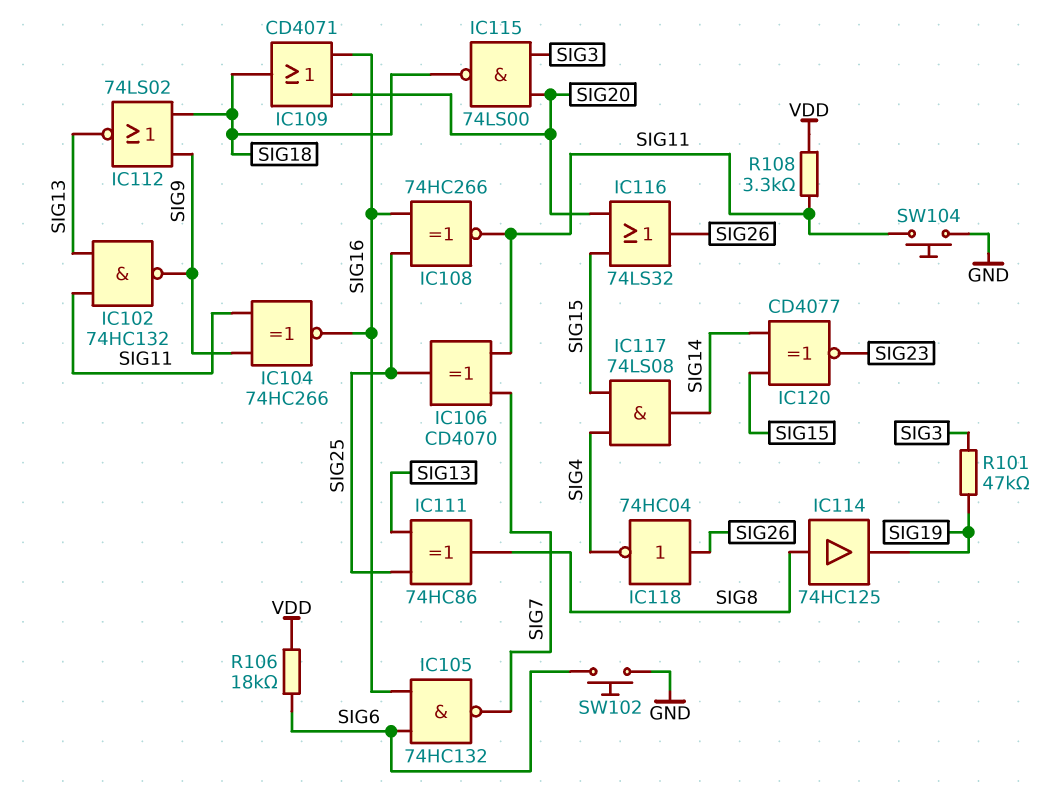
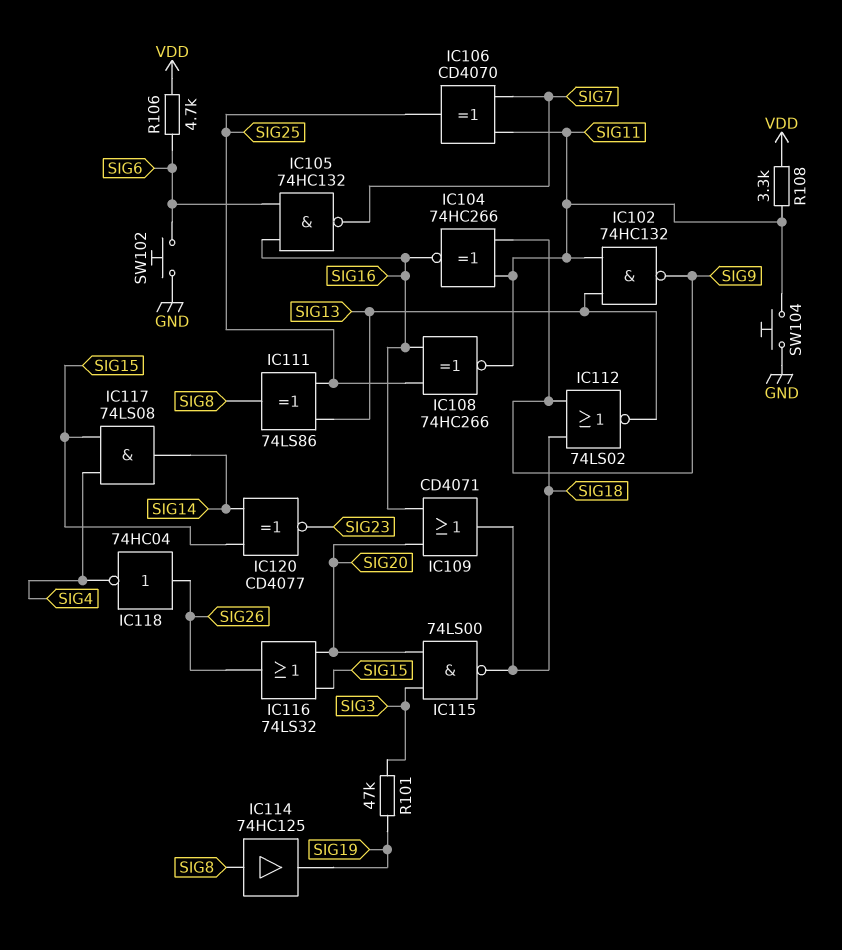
IC111: XOR 74HC86 (in SIG13, in SIG25, out SIG8) -> XOR 74LS86 (in SIG13, in SIG25, out SIG8)
R106: 18k (SIG6, VDD) -> 4.7k (SIG6, VDD)

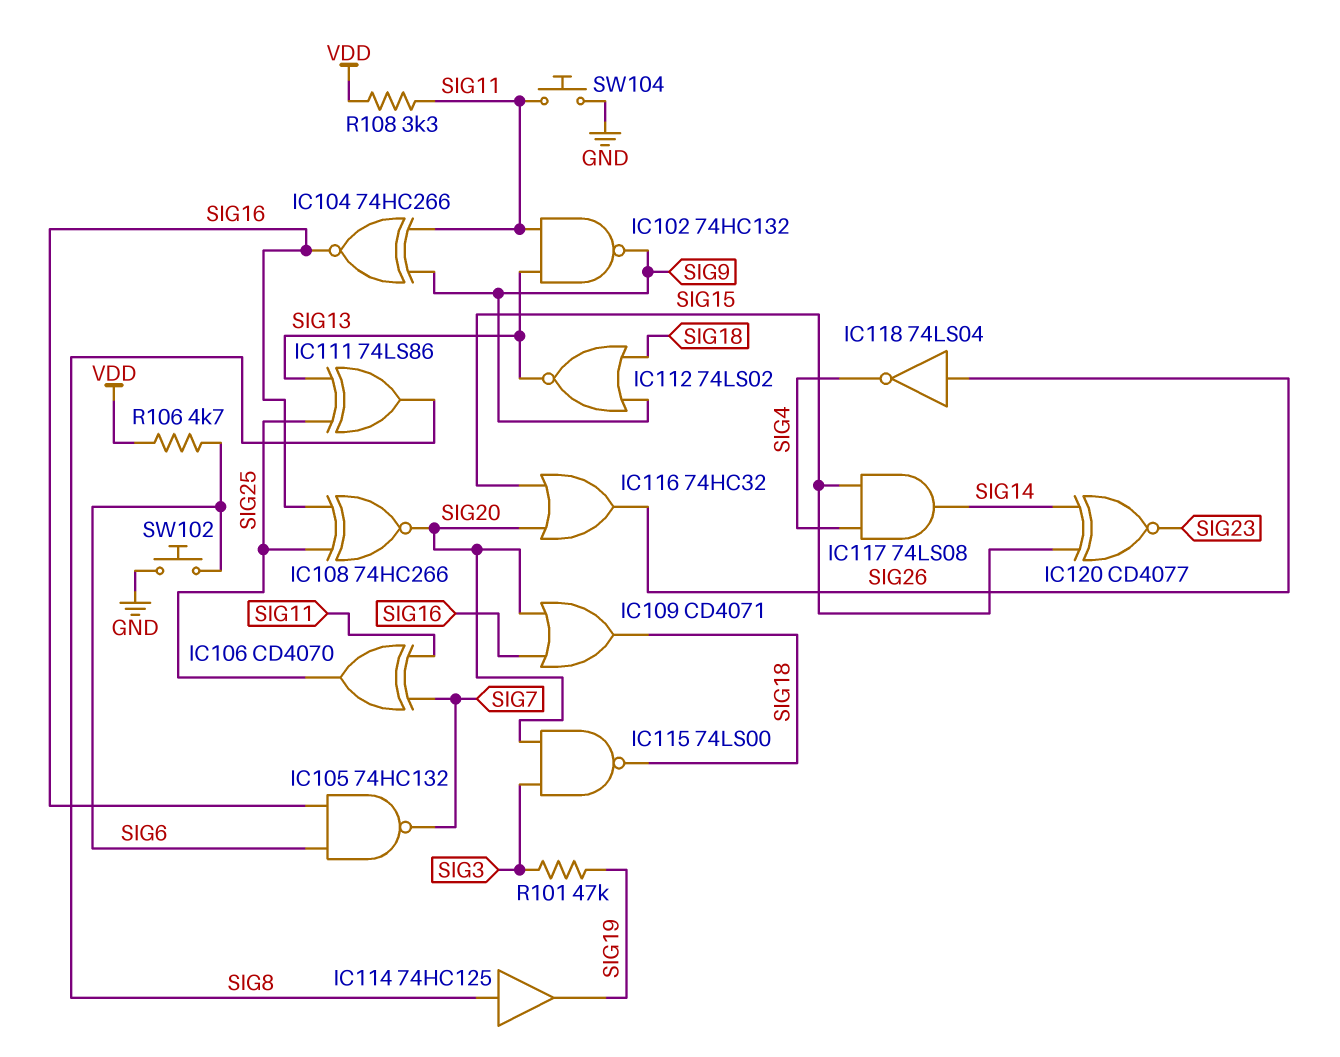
IC108: XNOR 74HC266 (in SIG16, in SIG25, out SIG11) -> XNOR 74HC266 (in SIG16, in SIG25, out SIG20)
IC116: OR 74LS32 (in SIG15, in SIG20, out SIG26) -> OR 74HC32 (in SIG15, in SIG20, out SIG26)
IC118: NOT 74HC04 (in SIG26, out SIG4) -> NOT 74LS04 (in SIG26, out SIG4)

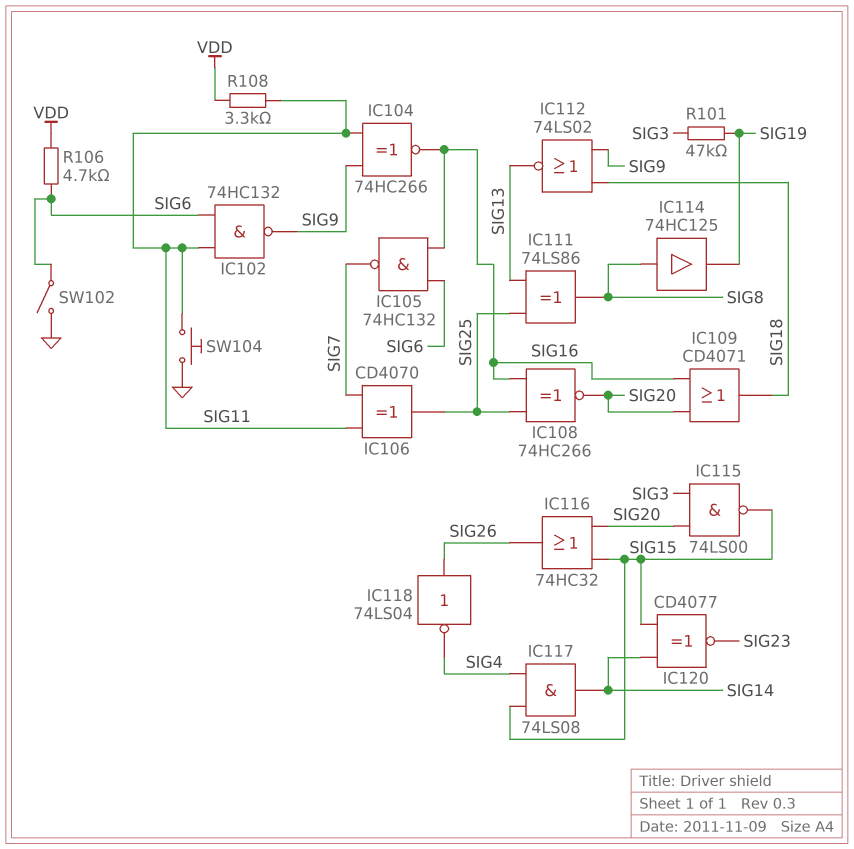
IC102: NAND 74HC132 (in SIG11, in SIG13, out SIG9) -> NAND 74HC132 (in SIG6, in SIG11, out SIG9)
IC115: NAND 74LS00 (in SIG3, in SIG20, out SIG18) -> NAND 74LS00 (in SIG3, in SIG20, out SIG15)
SW102: button (GND, SIG6) -> switch (GND, SIG6)

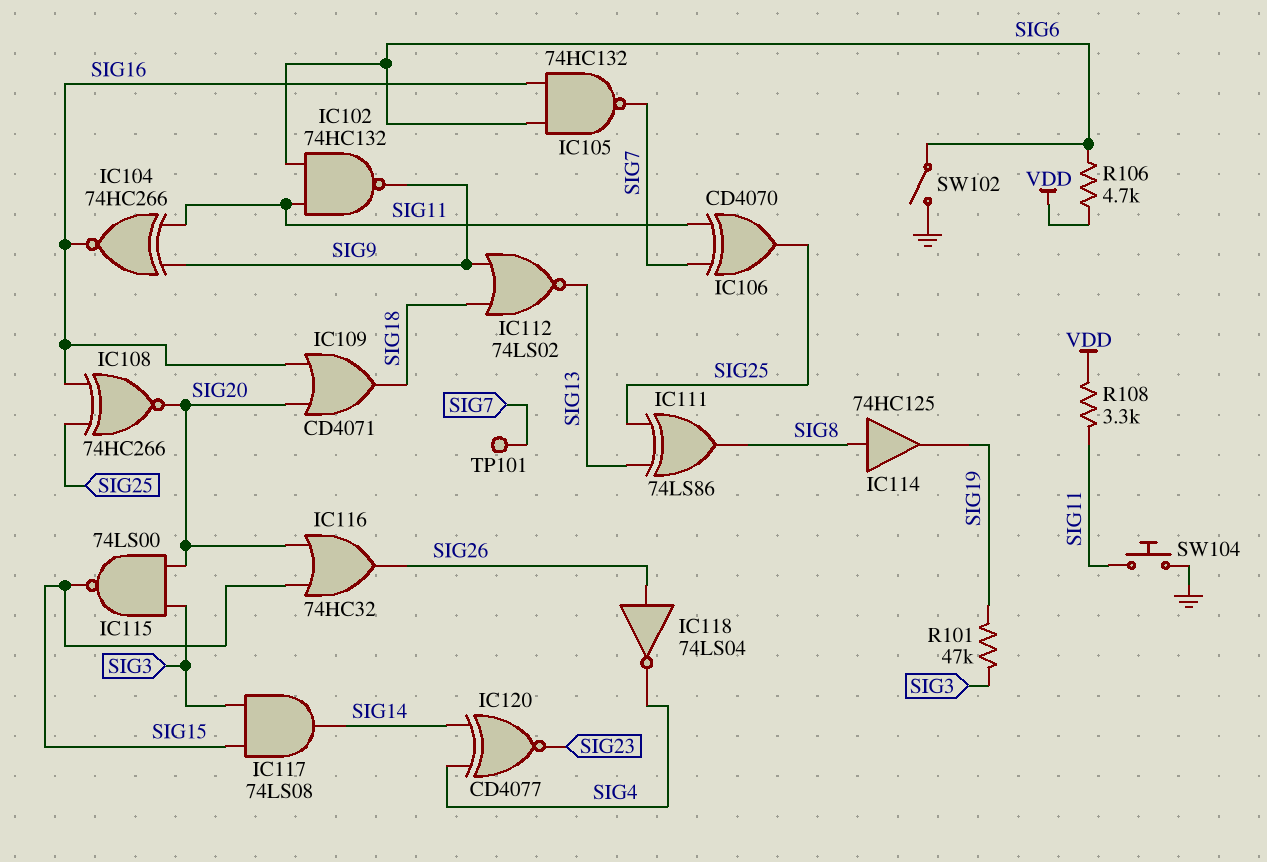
IC117: AND 74LS08 (in SIG4, in SIG15, out SIG14) -> AND 74LS08 (in SIG3, in SIG15, out SIG14)
IC120: XNOR CD4077 (in SIG14, in SIG15, out SIG23) -> XNOR CD4077 (in SIG4, in SIG14, out SIG23)
TP101: none -> test point (SIG7)

